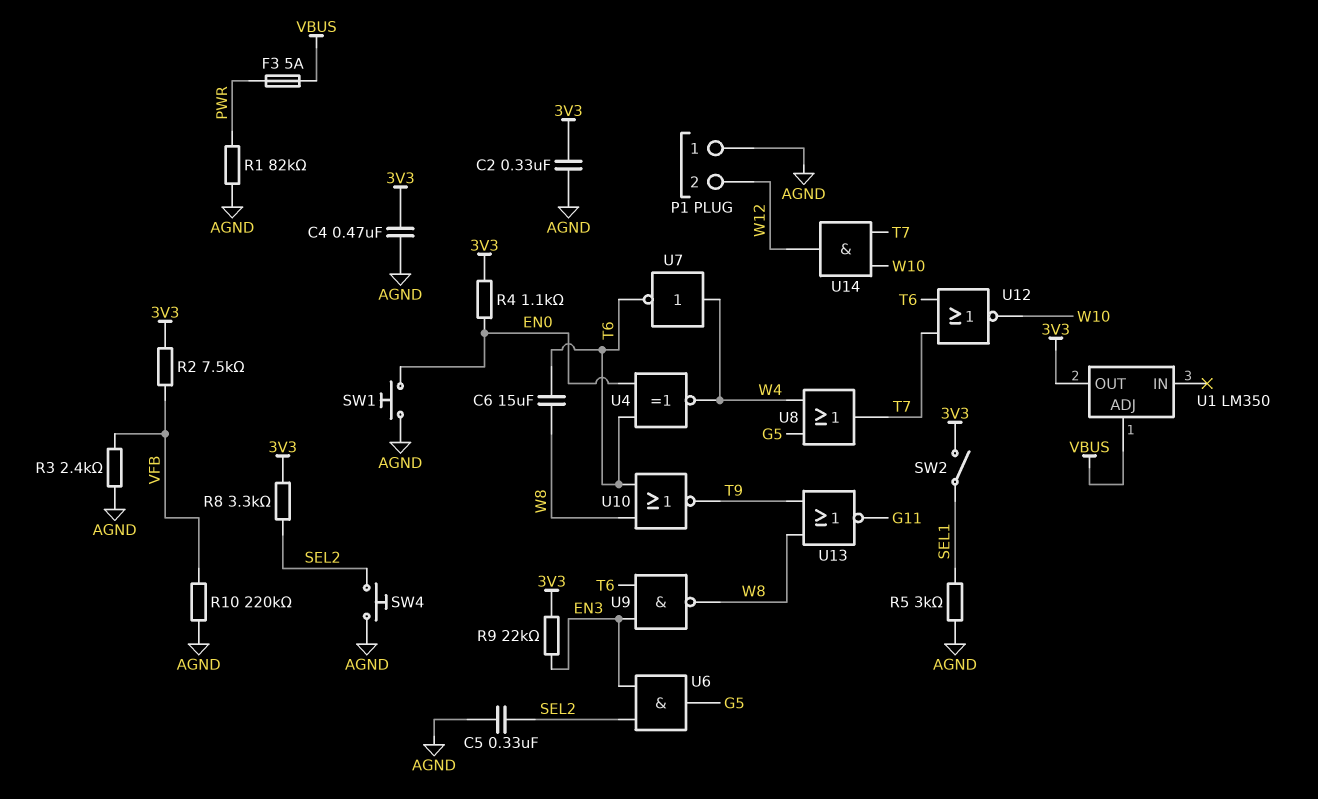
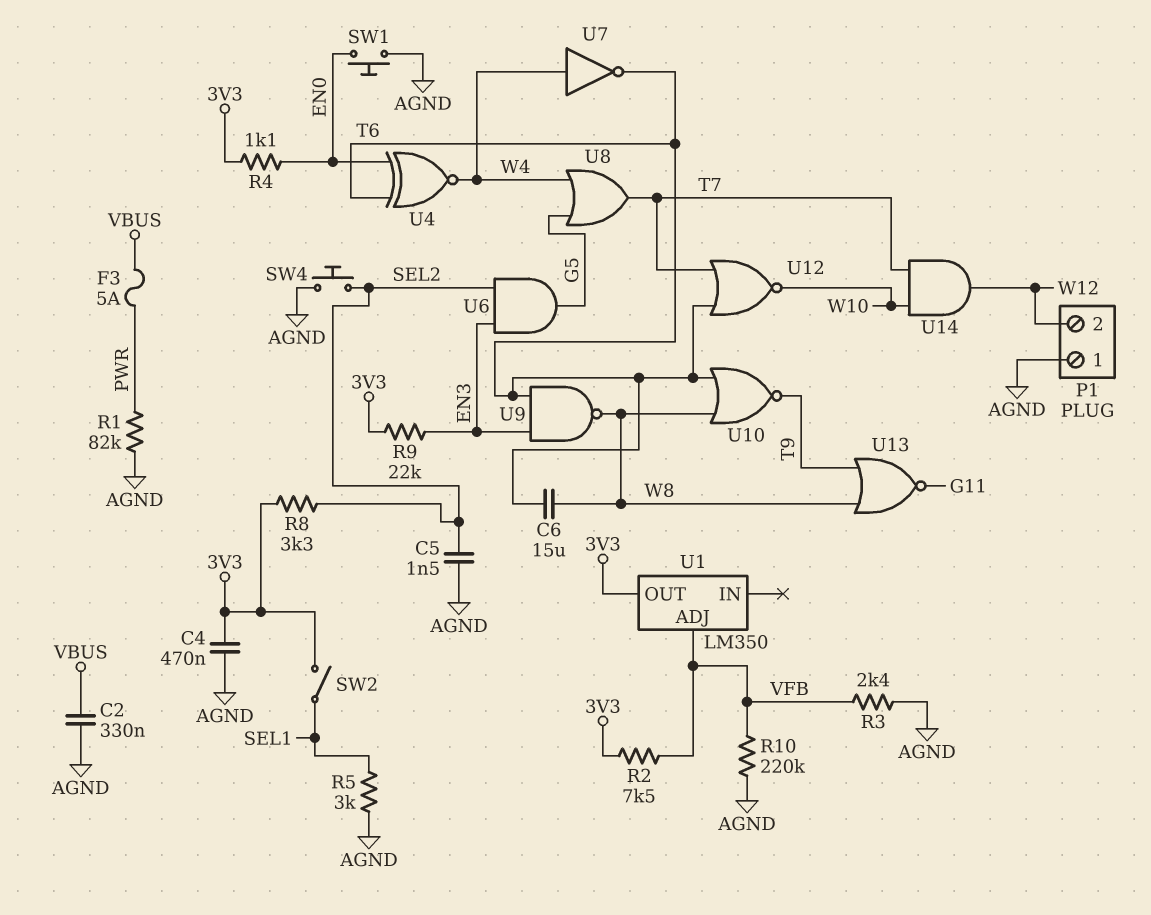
C2: 330nF (3V3, AGND) -> 330nF (AGND, VBUS)
C5: 330nF (AGND, SEL2) -> 1.5nF (AGND, SEL2)
U1 pin ADJ: VBUS -> VFB

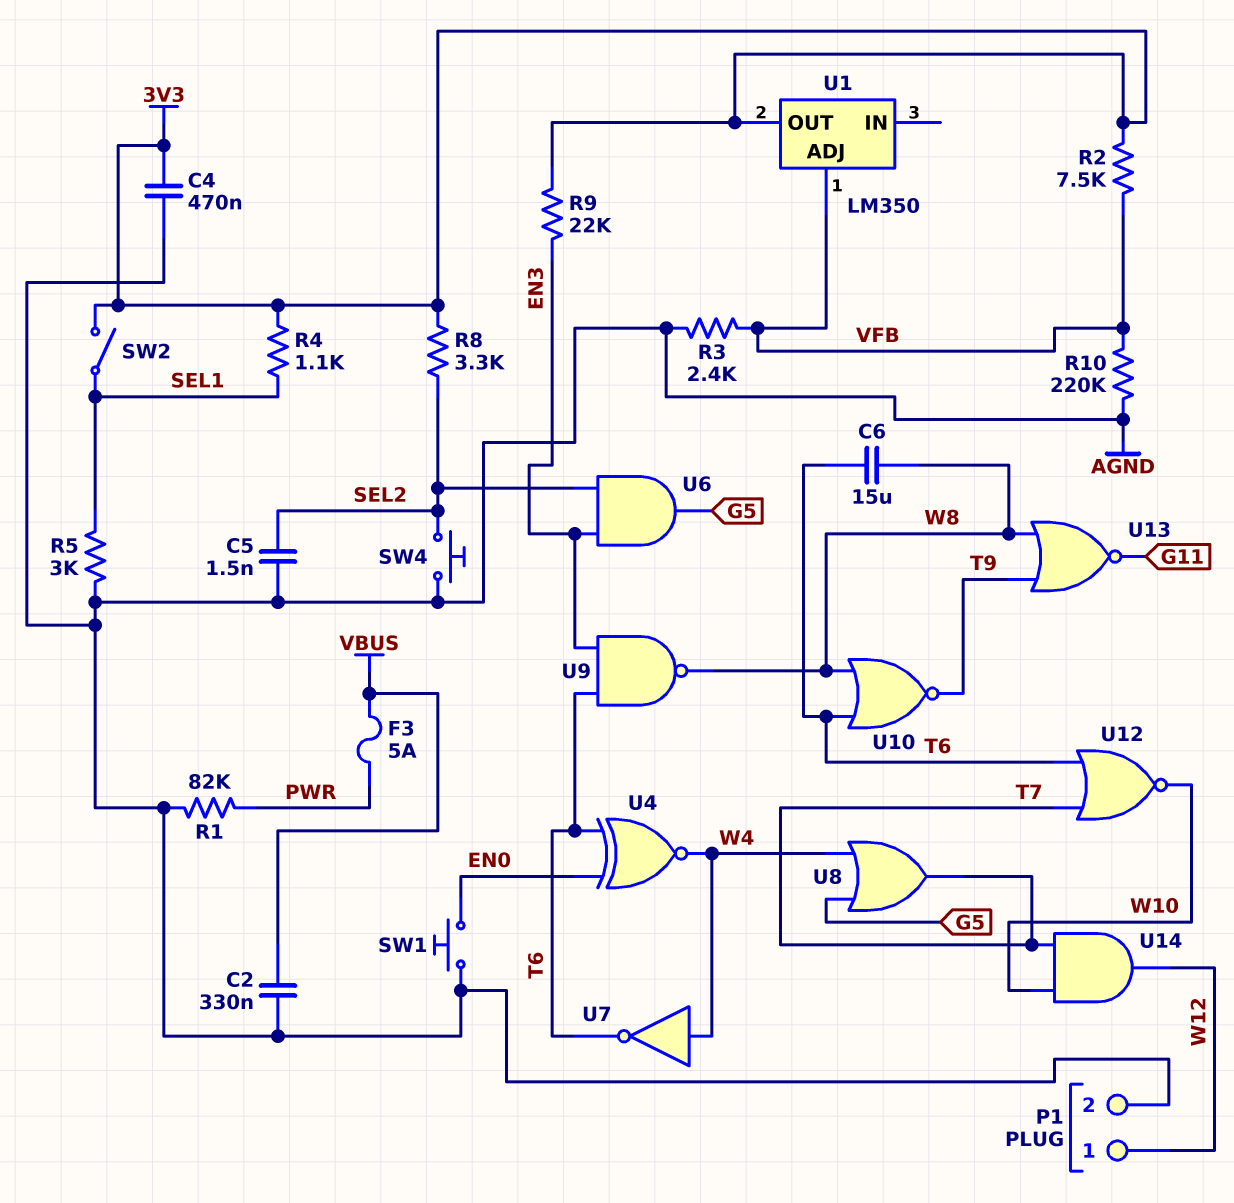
P1 pin 1: AGND -> W12
P1 pin 2: W12 -> AGND
R4: 1.1k (3V3, EN0) -> 1.1k (3V3, SEL1)

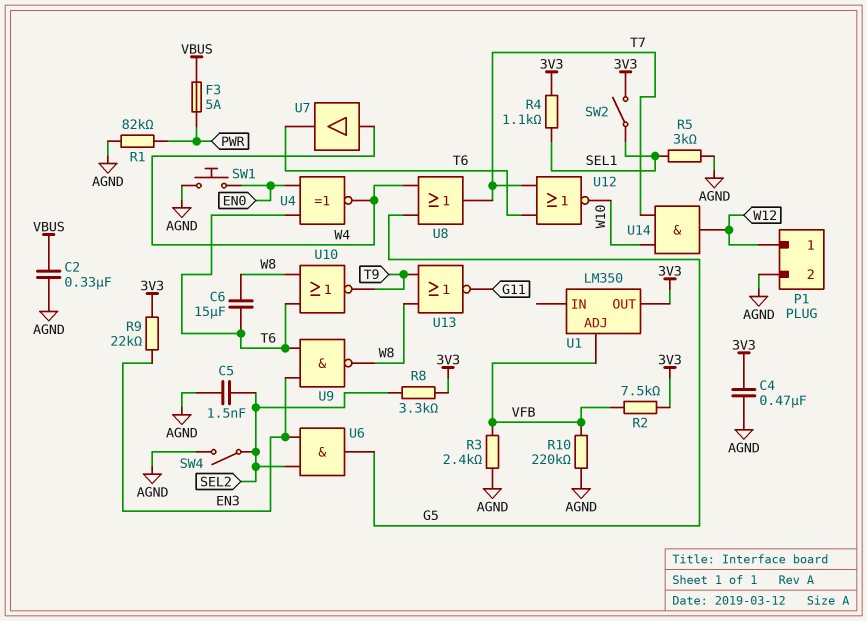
SW4: button (AGND, SEL2) -> switch (AGND, SEL2)
U7: NOT (in W4, out T6) -> buffer (in W4, out T6)

